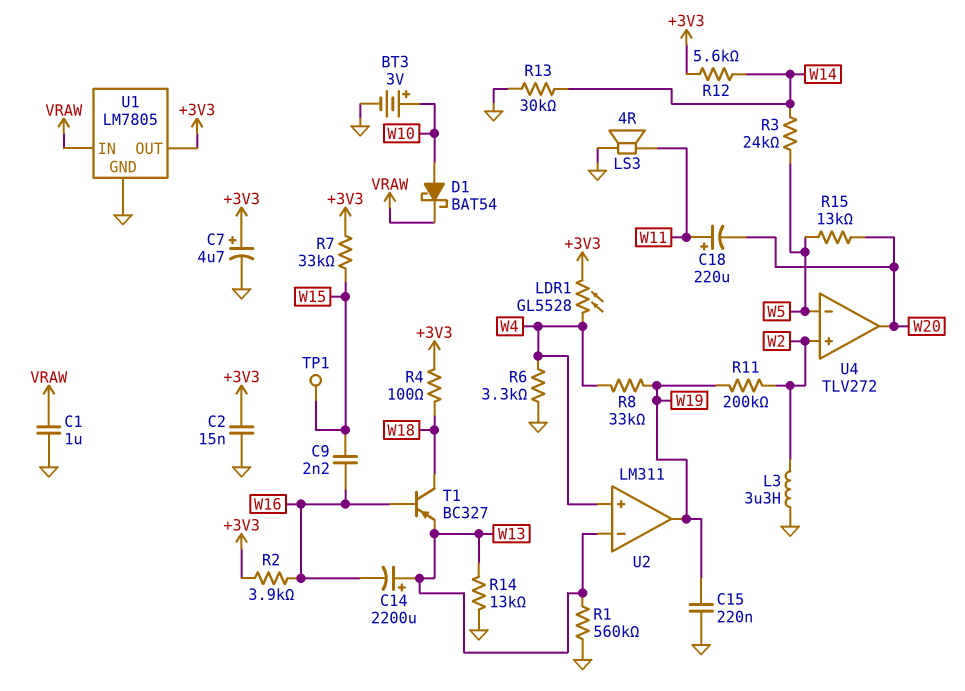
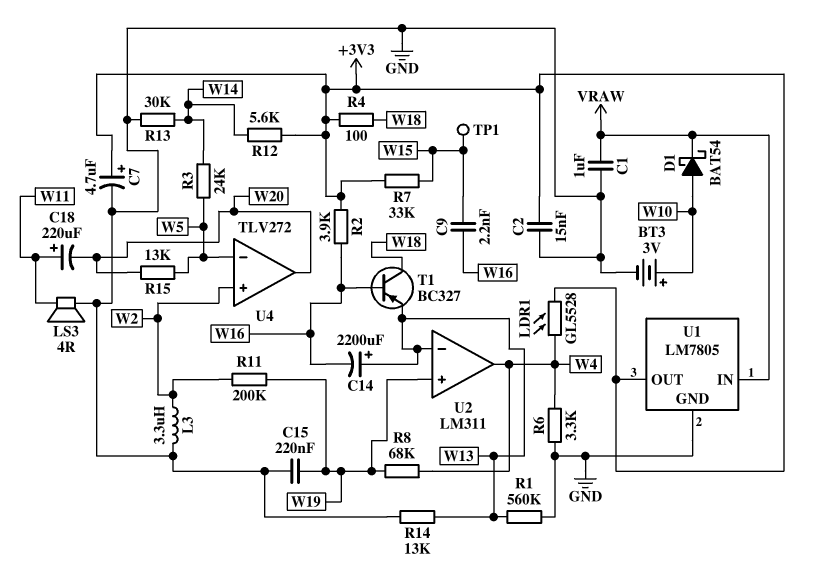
R8: 33k (W4, W19) -> 68k (W4, W19)
U2 pin in+: W4 -> W19
U2 pin out: W19 -> W4

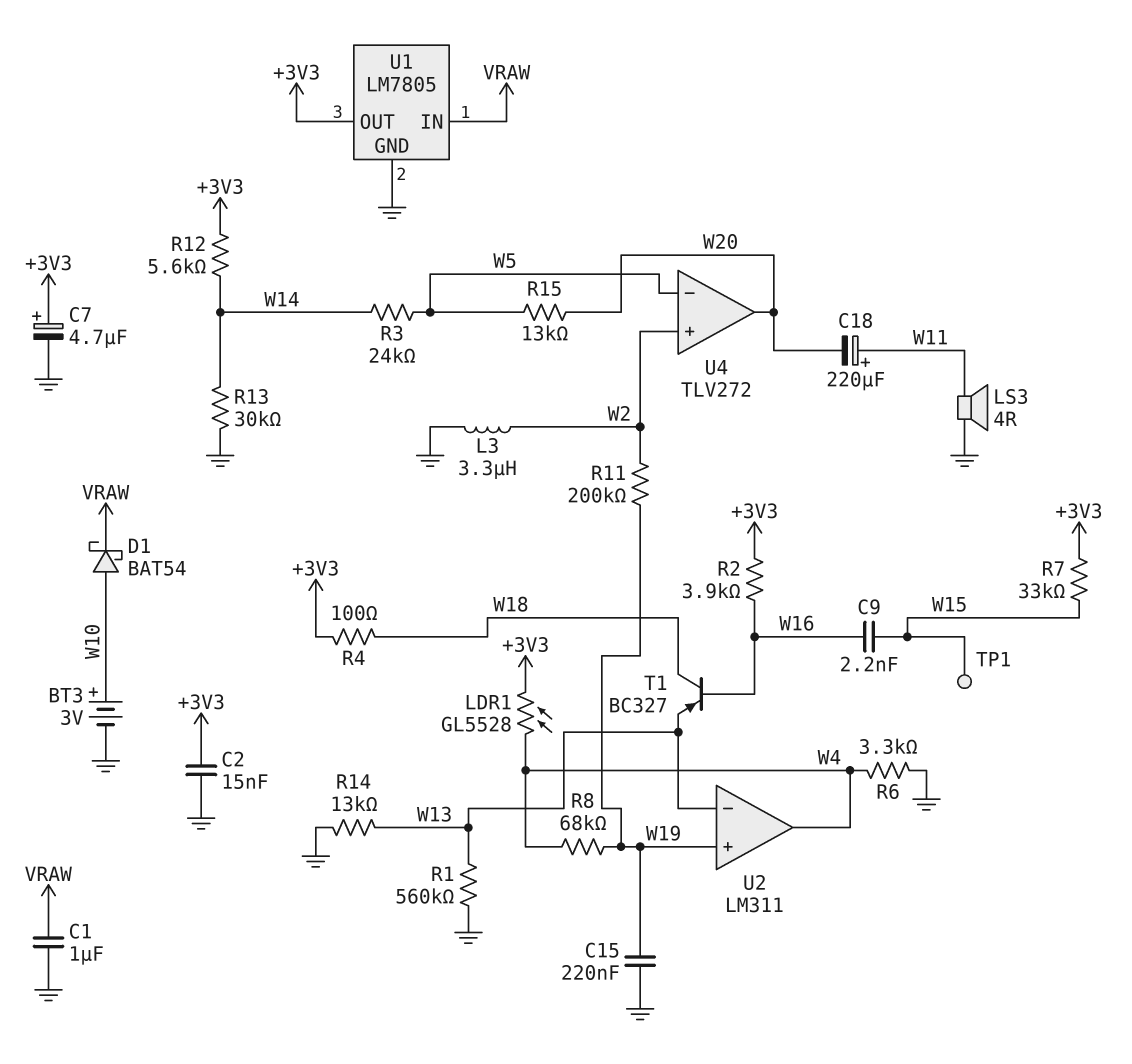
C14: 2200uF (plus W13, minus W16) -> none

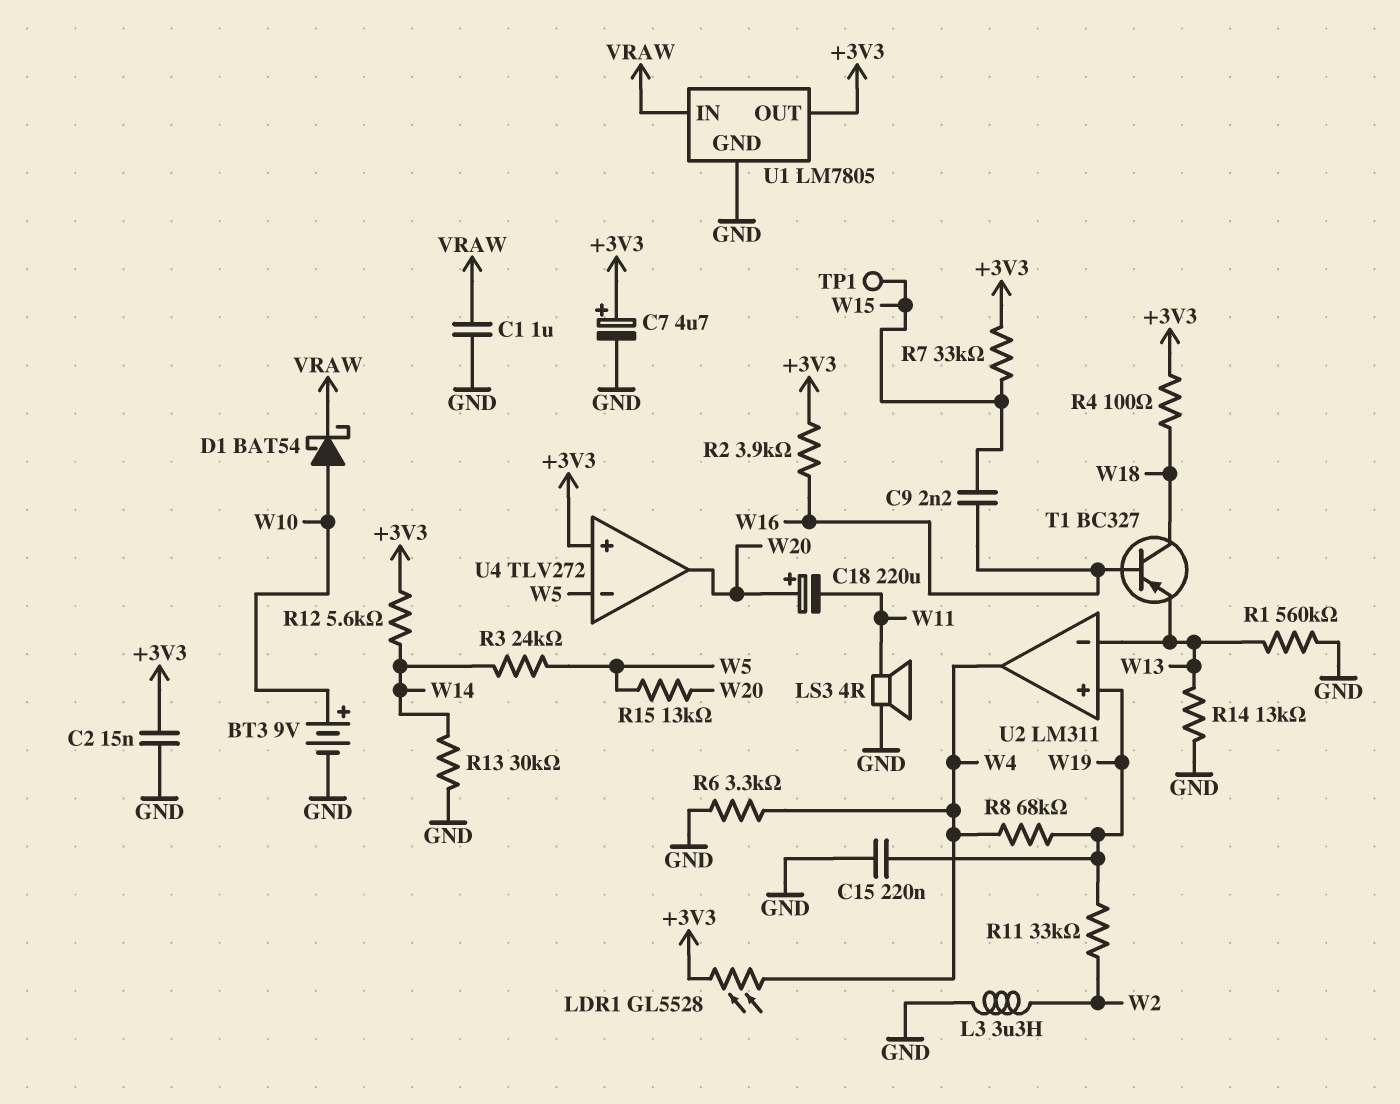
BT3: 3V (plus W10, minus GND) -> 9V (plus W10, minus GND)
C18: 220uF (plus W11, minus W20) -> 220uF (plus W20, minus W11)
R11: 200k (W2, W19) -> 33k (W2, W19)
U4 pin in+: W2 -> +3V3

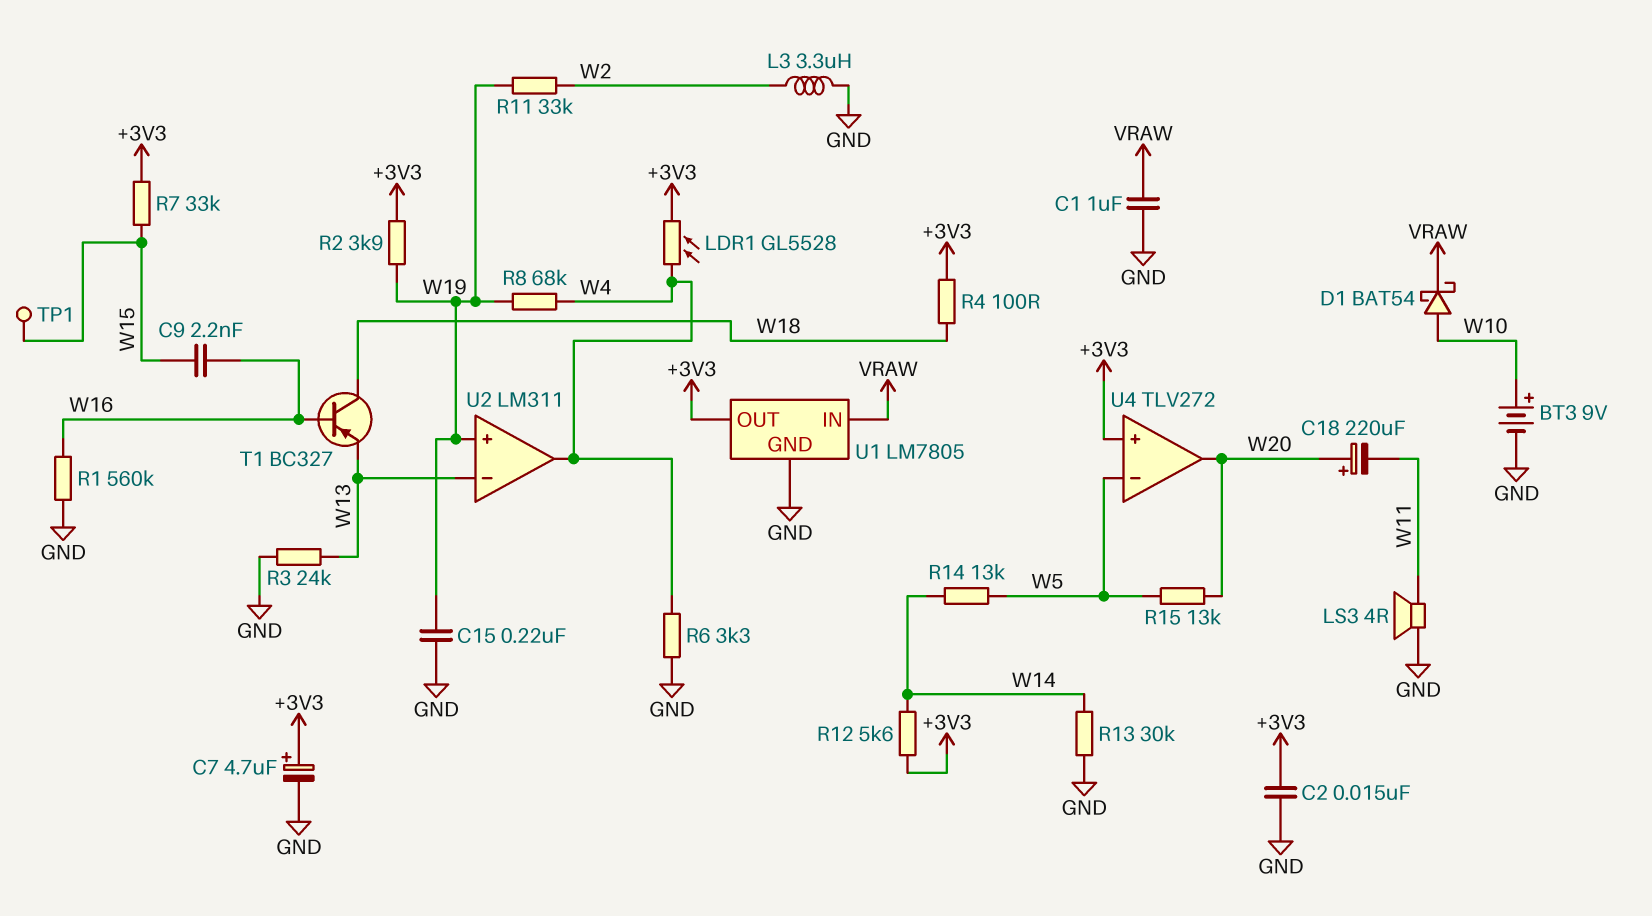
R1: 560k (GND, W13) -> 560k (GND, W16)
R2: 3.9k (+3V3, W16) -> 3.9k (+3V3, W19)
R3: 24k (W5, W14) -> 24k (GND, W13)
R14: 13k (GND, W13) -> 13k (W5, W14)

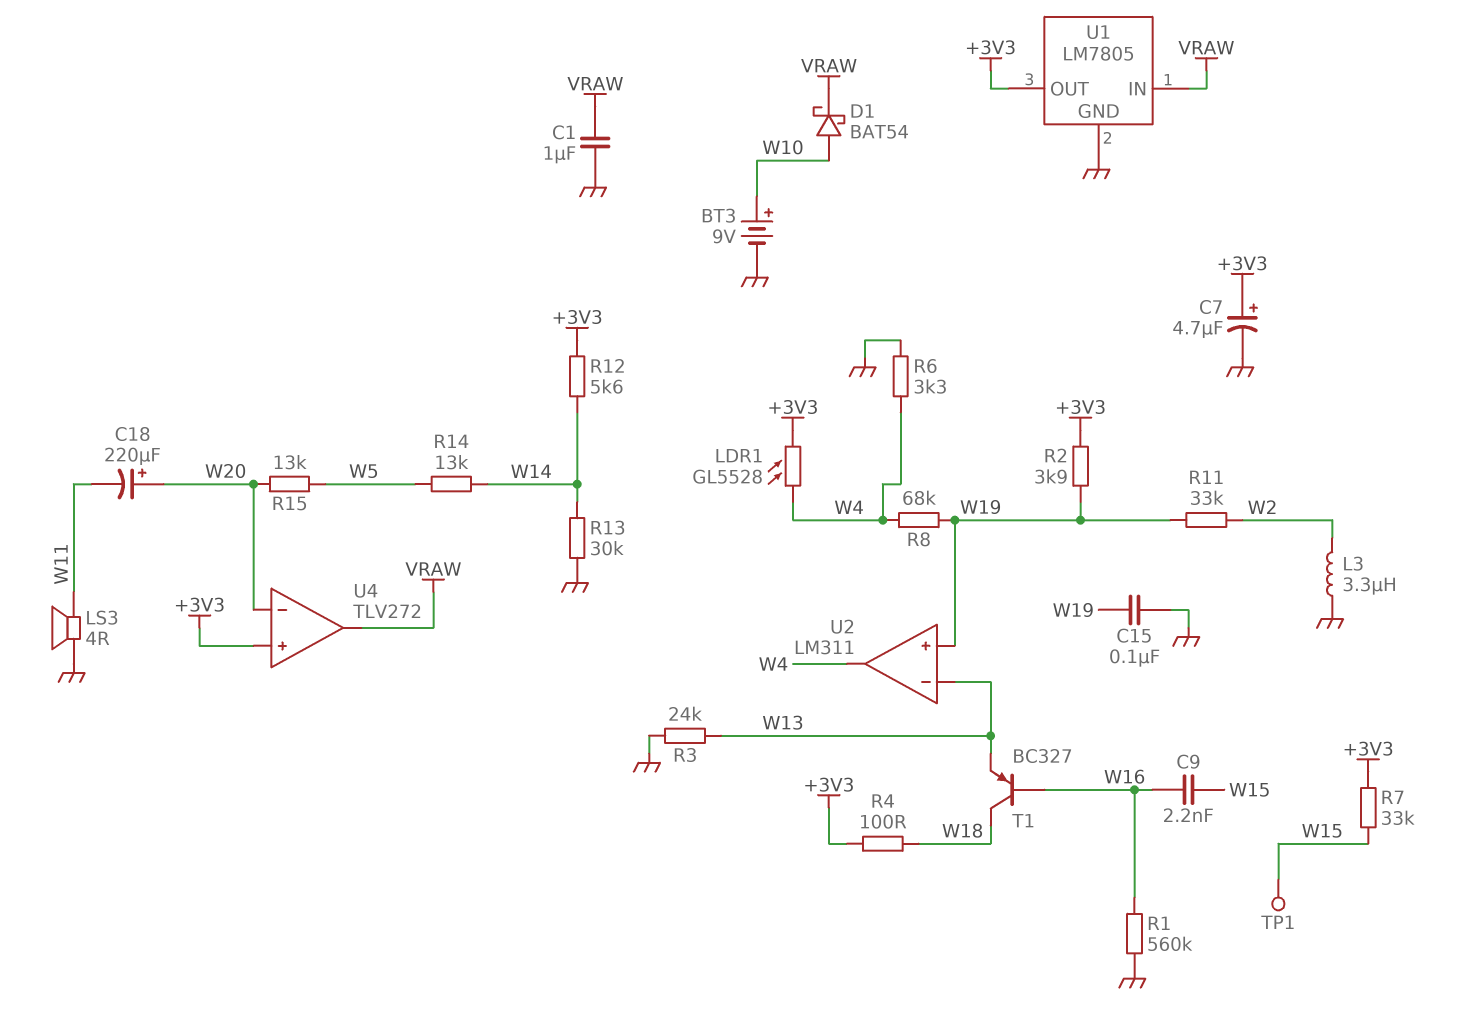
C2: 15nF (+3V3, GND) -> none
C15: 220nF (GND, W19) -> 100nF (GND, W19)
U4 pin in-: W5 -> W20
U4 pin out: W20 -> VRAW

